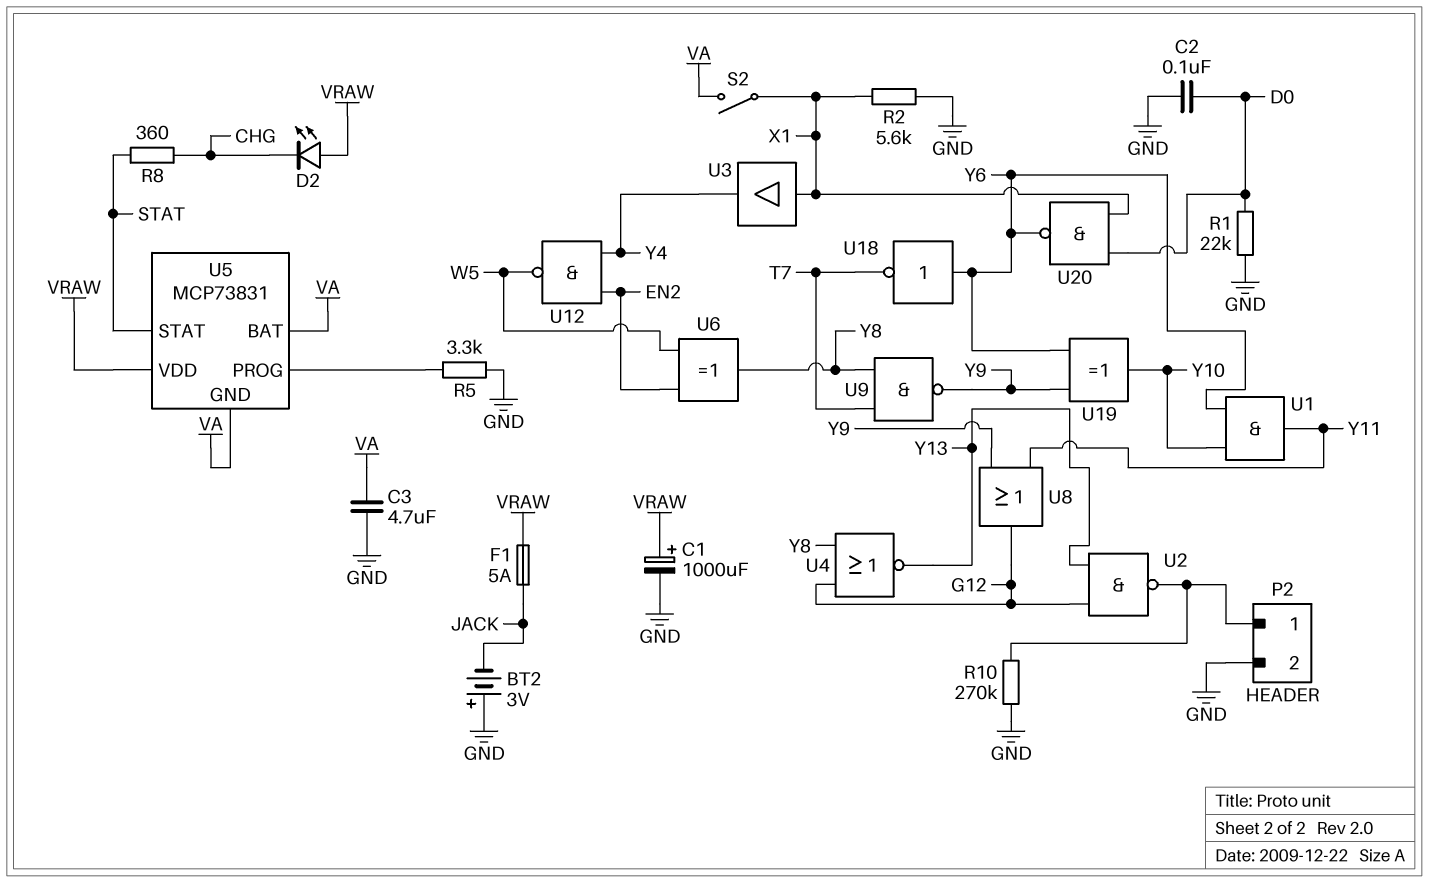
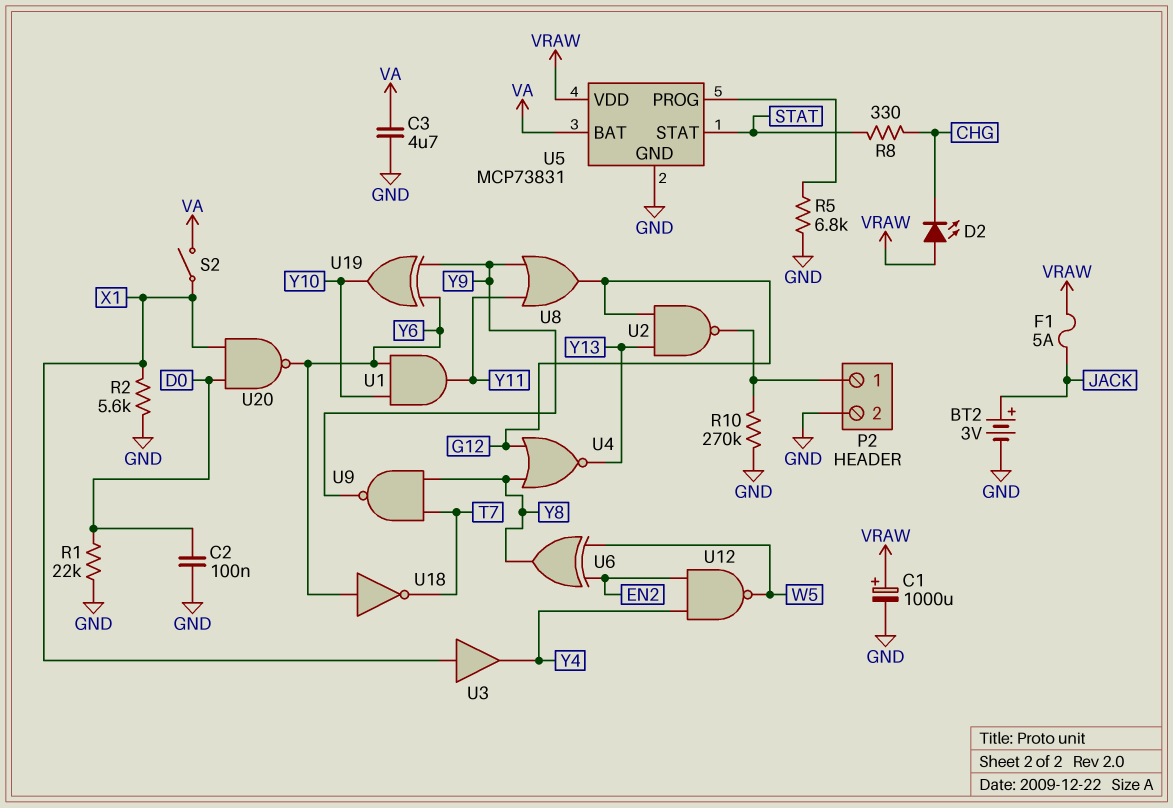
BT2: 3V (plus GND, minus JACK) -> 3V (plus JACK, minus GND)
R5: 3.3k (GND, U5/PROG) -> 6.8k (GND, U5/PROG)
R8: 360 (CHG, STAT) -> 330 (CHG, STAT)
U5 pin GND: VA -> GND

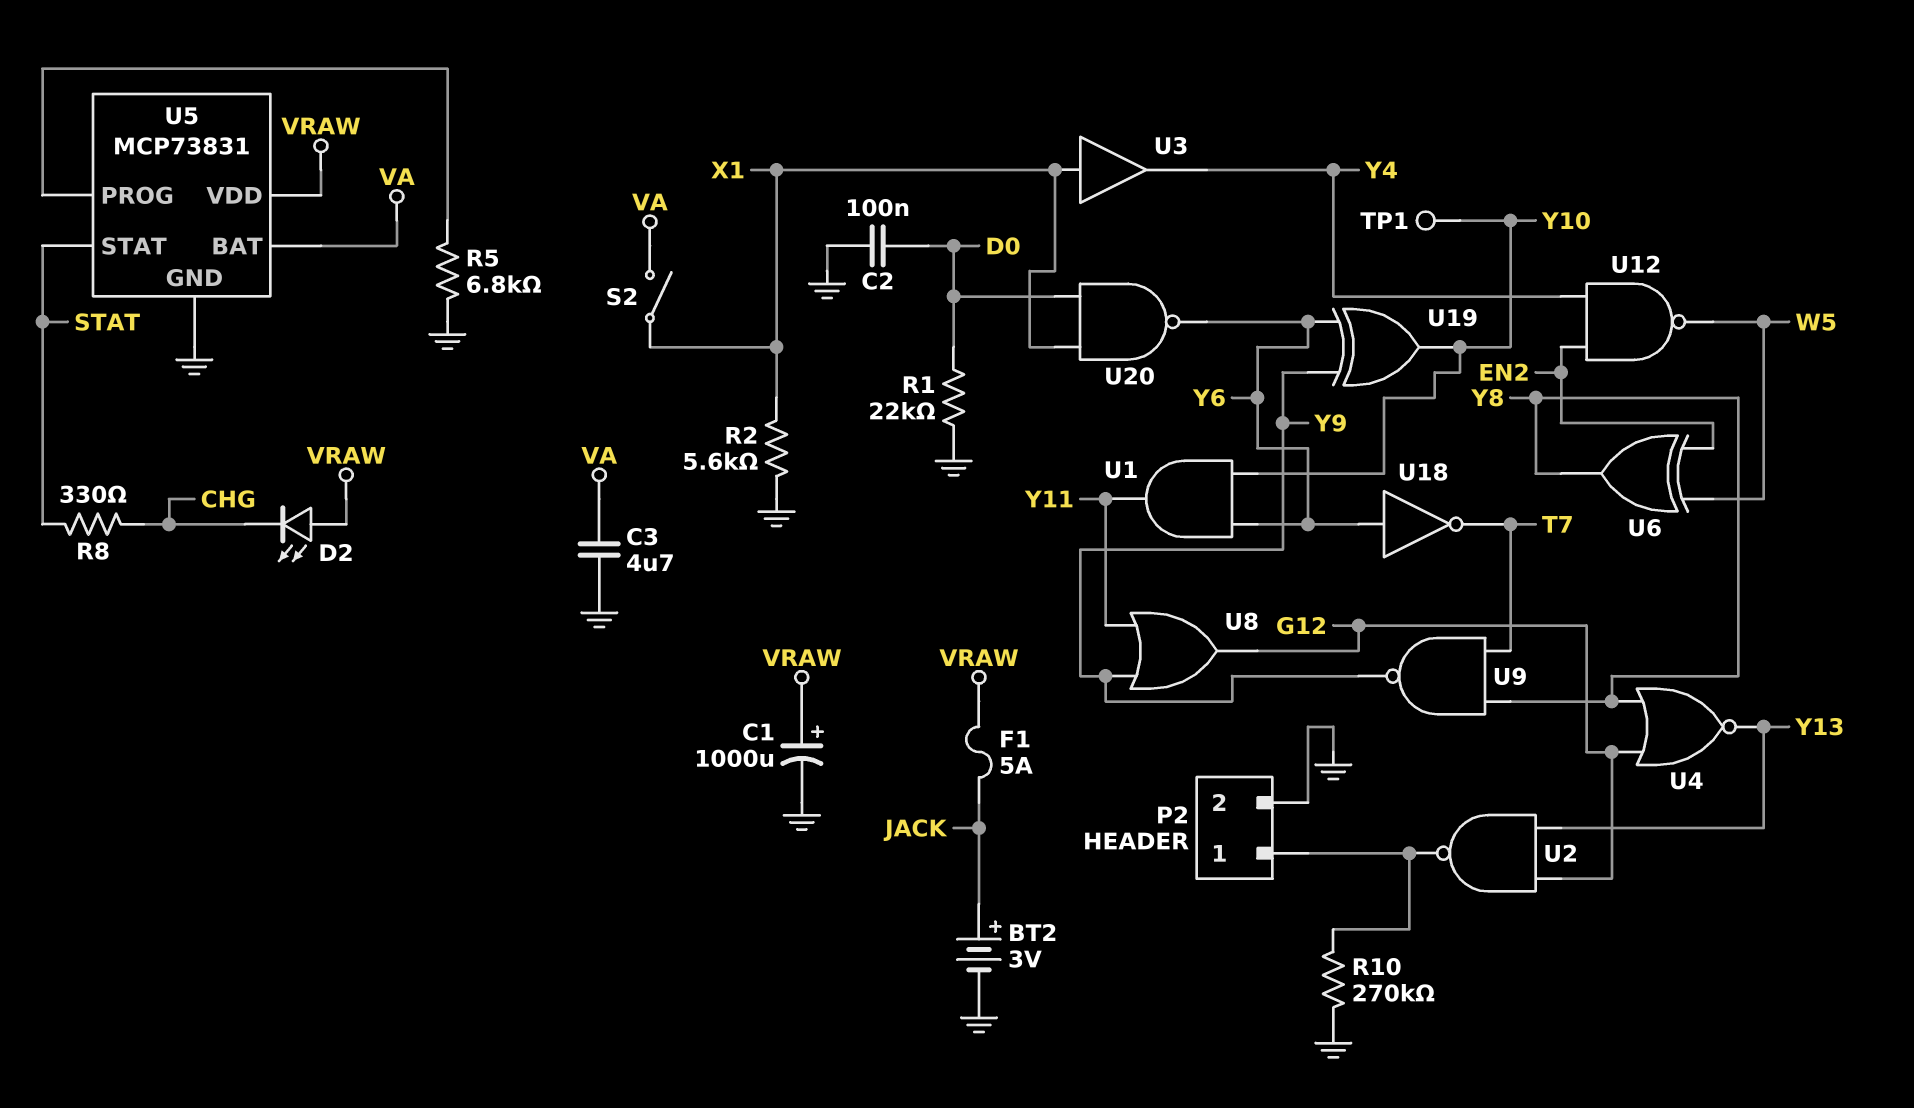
TP1: none -> test point (Y10)

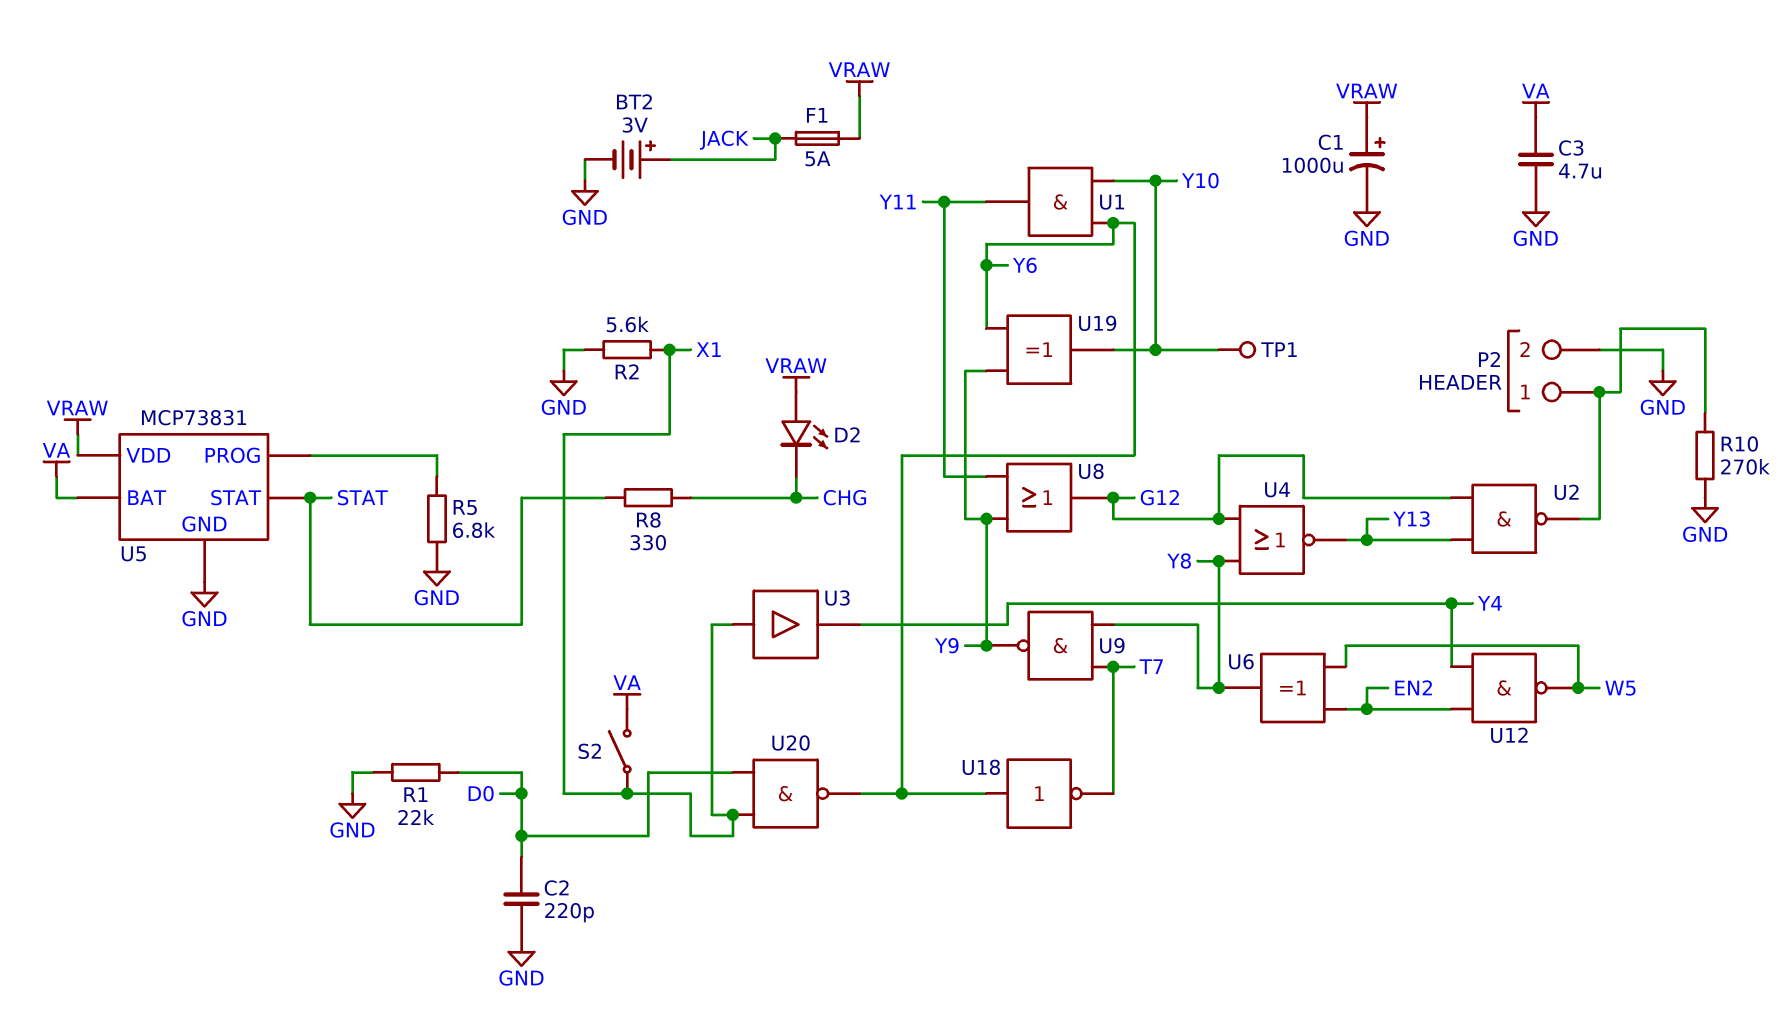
C2: 100nF (D0, GND) -> 220pF (D0, GND)

